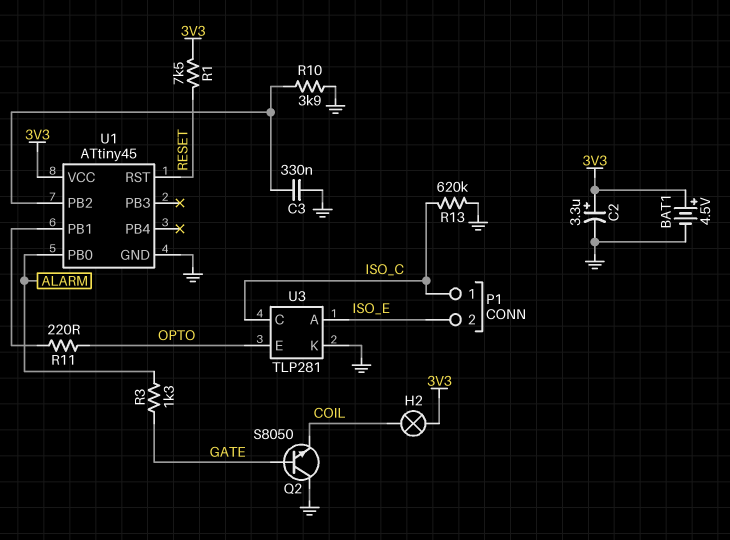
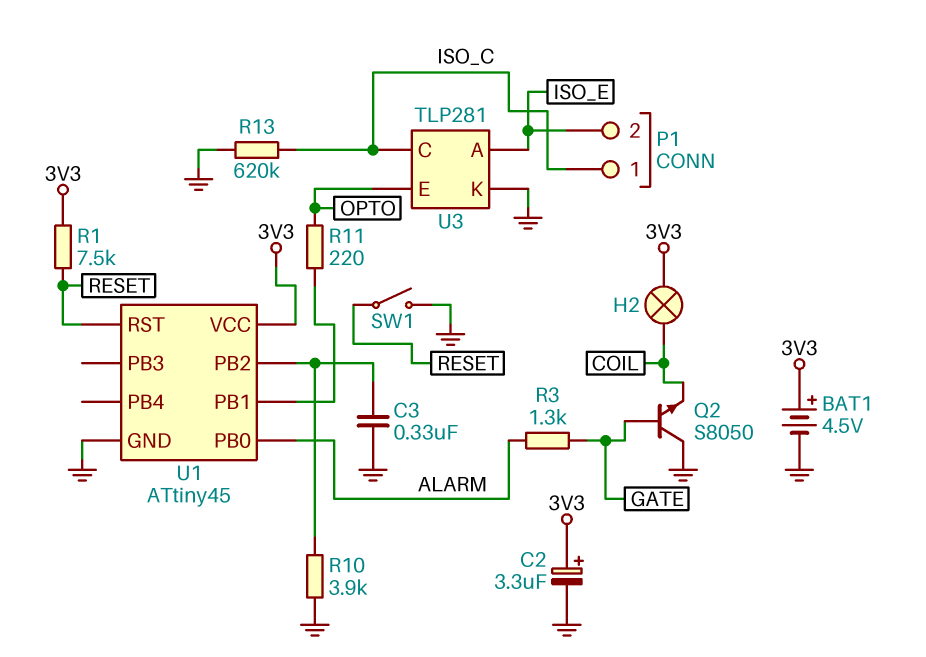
SW1: none -> switch (GND, RESET)

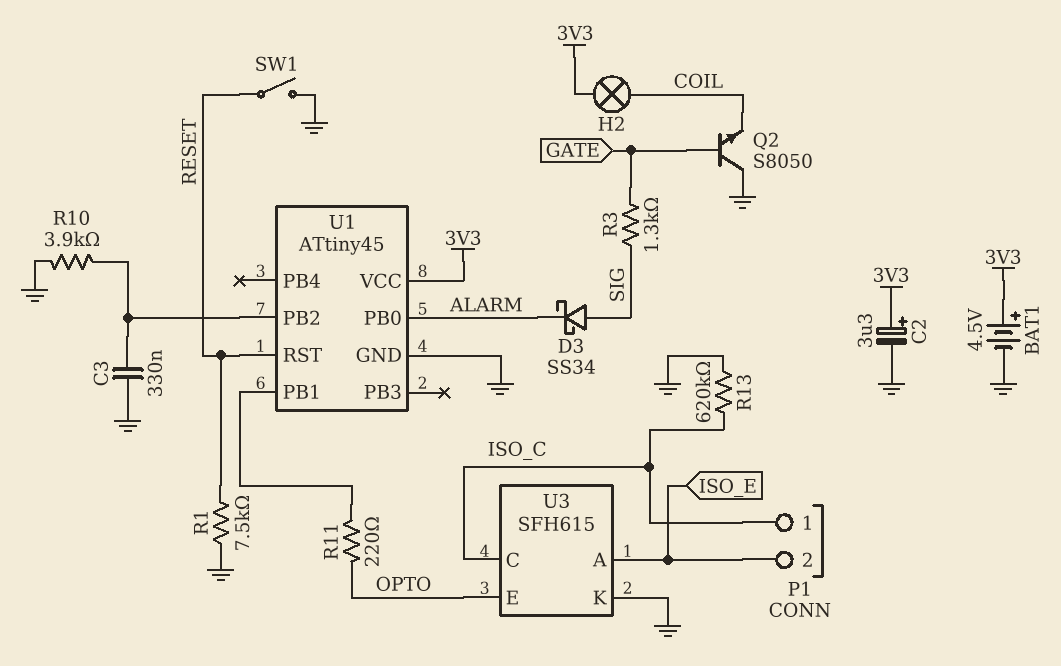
D3: none -> schottky SS34 (A SIG, K ALARM)
R1: 7.5k (3V3, RESET) -> 7.5k (GND, RESET)
R3: 1.3k (ALARM, GATE) -> 1.3k (GATE, SIG)
U3: TLP281 -> SFH615

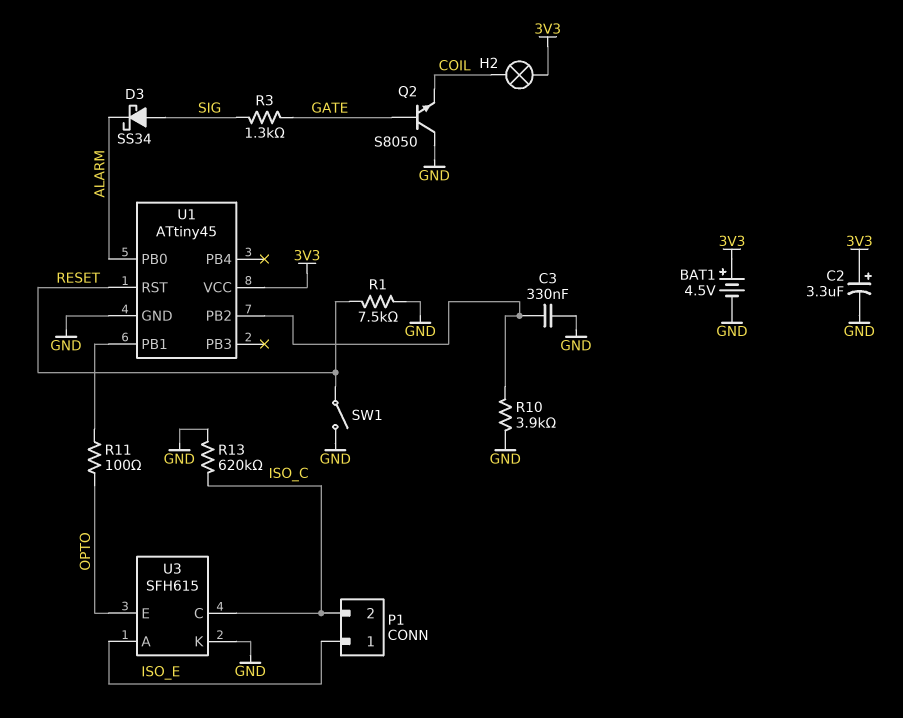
P1 pin 1: ISO_C -> ISO_E
P1 pin 2: ISO_E -> ISO_C
R11: 220 (OPTO, U1/PB1) -> 100 (OPTO, U1/PB1)

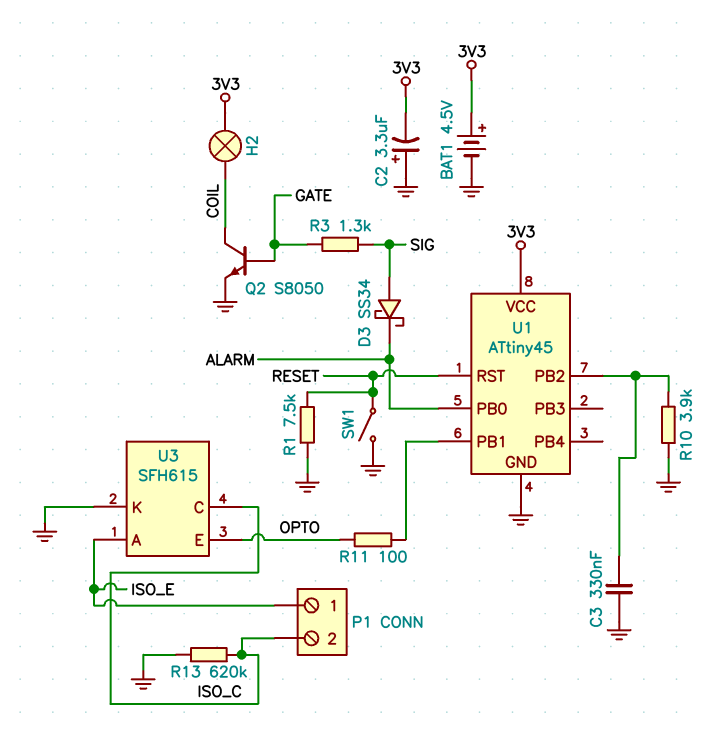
C2: 3.3uF (plus 3V3, minus GND) -> 3.3uF (plus GND, minus 3V3)
Q2: NPN S8050 (B GATE, C GND, E COIL) -> NPN S8050 (B GATE, C COIL, E GND)

